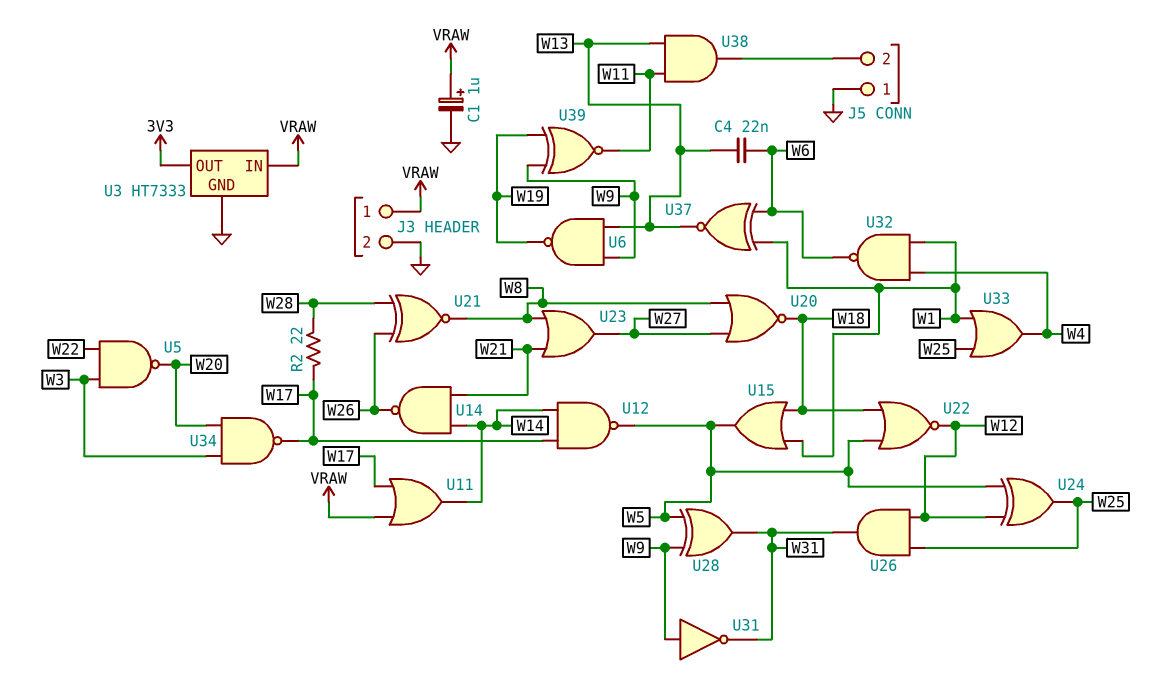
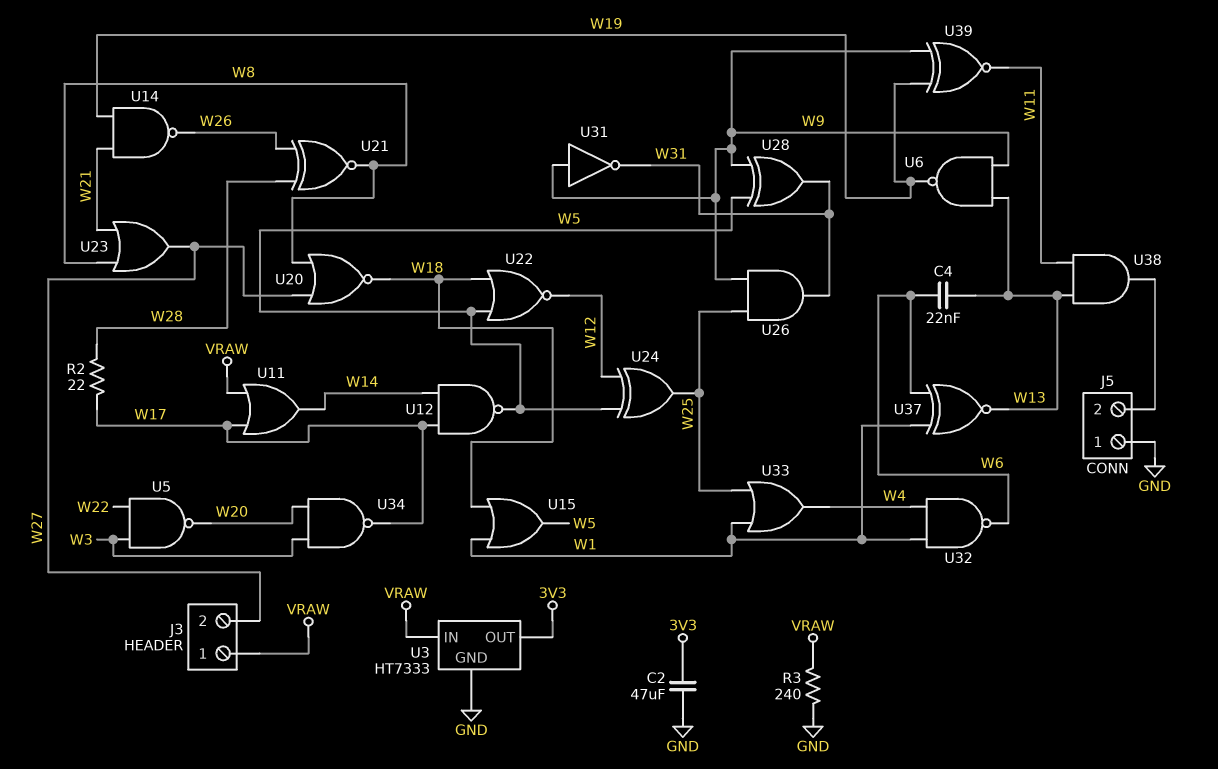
C1: 1uF (plus VRAW, minus GND) -> none
C2: none -> 47uF (3V3, GND)
J3 pin 2: GND -> W27
R3: none -> 240 (GND, VRAW)
U14: NAND (in W14, in W21, out W26) -> NAND (in W19, in W21, out W26)
U26: AND (in W12, in W25, out W31) -> AND (in W9, in W25, out W31)

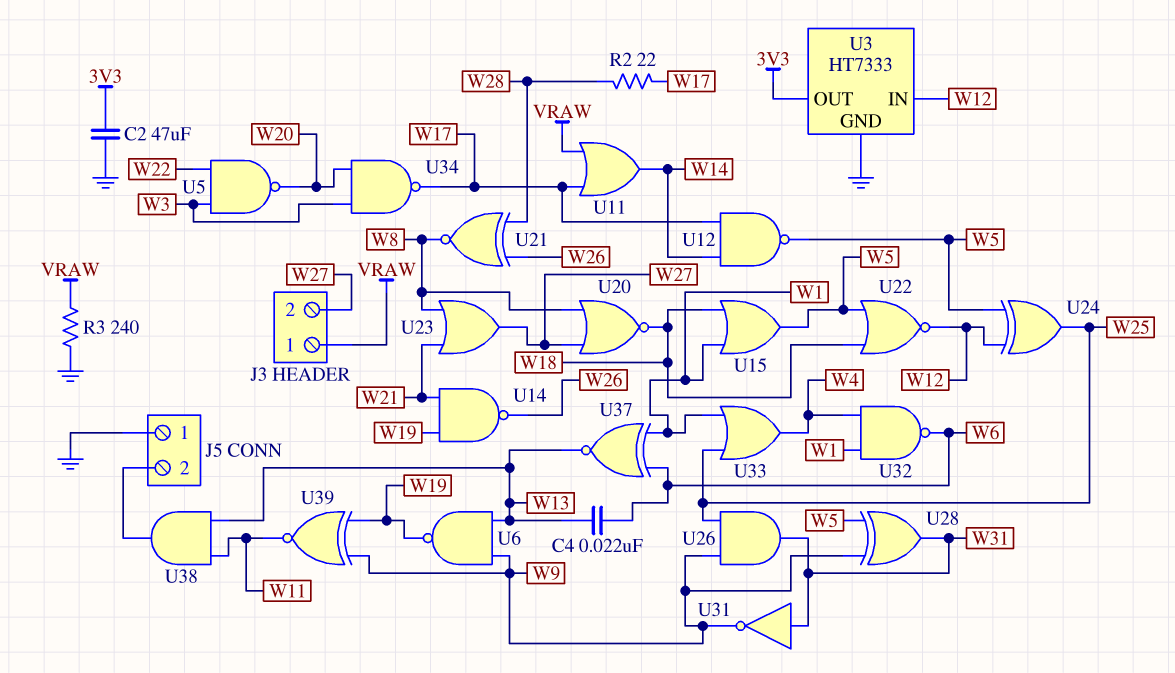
U3 pin IN: VRAW -> W12
U31: NOT (in W9, out W31) -> NOT (in W31, out W9)

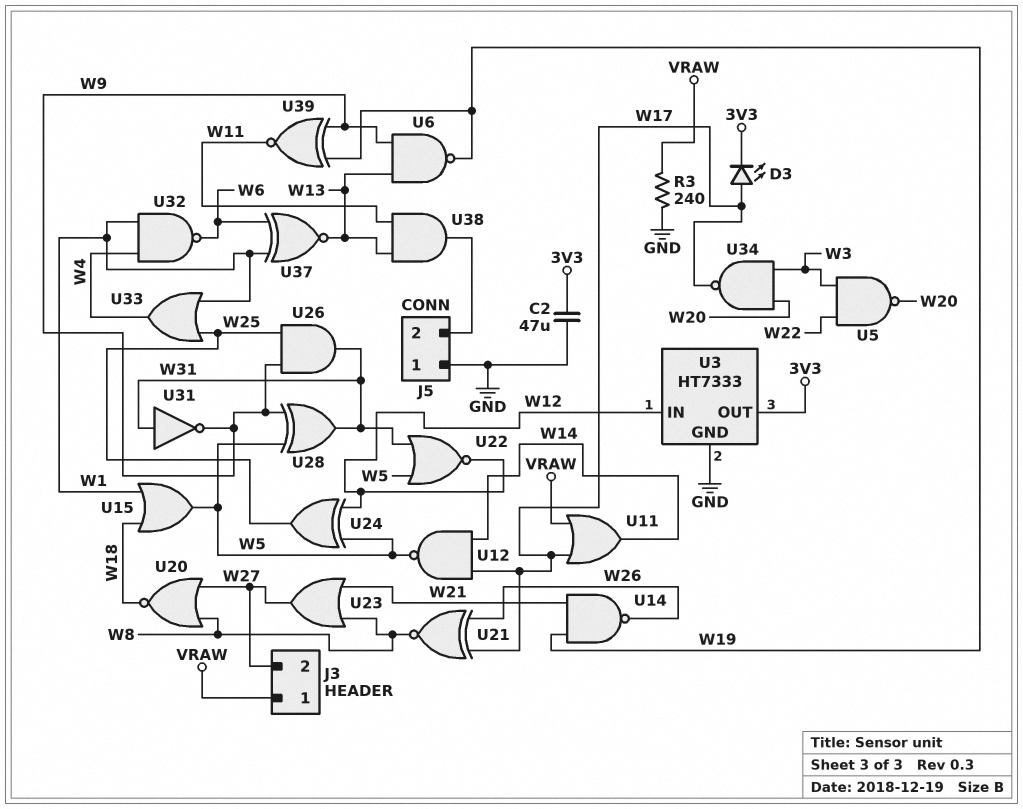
C4: 22nF (W6, W13) -> none
D3: none -> LED (A W17, K 3V3)
R2: 22 (W17, W28) -> none
U21: XNOR (in W26, in W28, out W8) -> XNOR (in W17, in W26, out W8)
U22: NOR (in W5, in W18, out W12) -> NOR (in W5, in W31, out W12)

